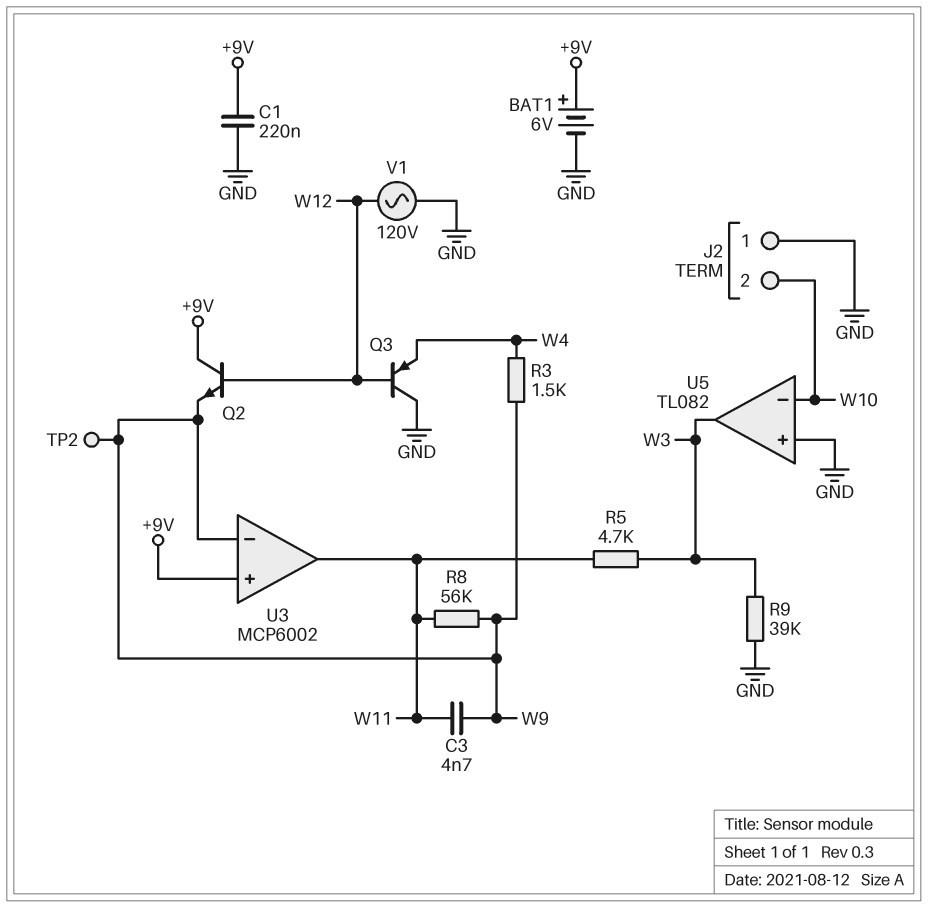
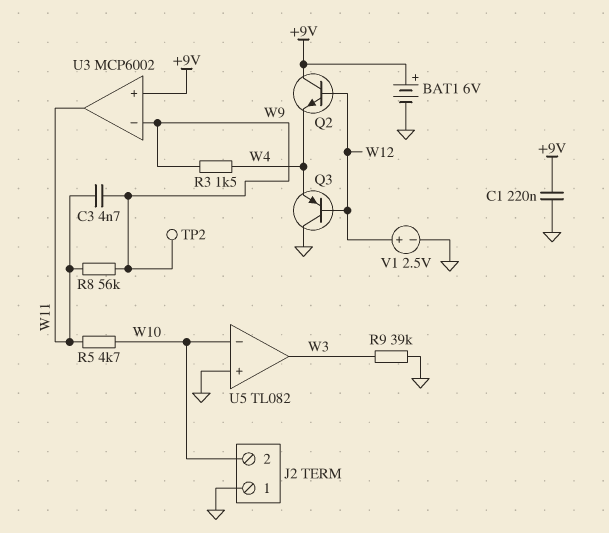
Q2: NPN (B W12, C +9V, E W9) -> NPN (B W12, C +9V, E W4)
R5: 4.7k (W3, W11) -> 4.7k (W10, W11)
V1: AC 120V (GND, W12) -> 2.5V (plus W12, minus GND)

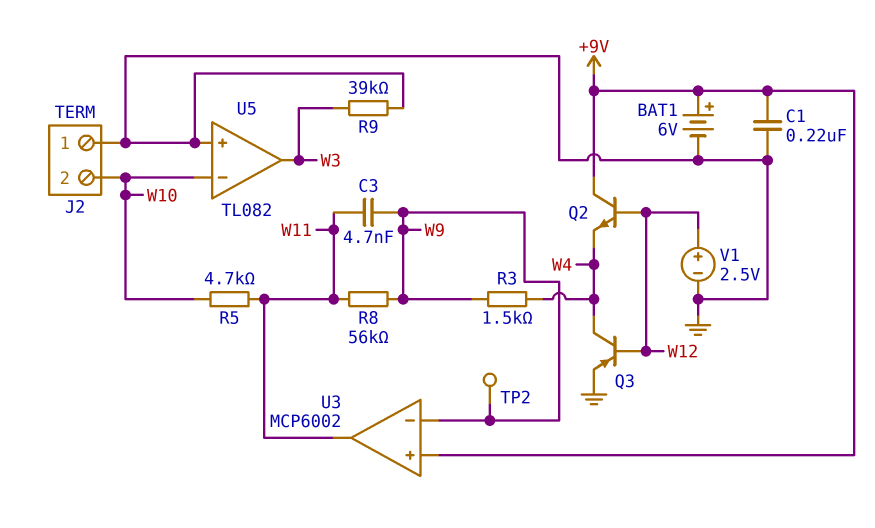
Q3: PNP (B W12, C GND, E W4) -> PNP (B W12, C W4, E GND)

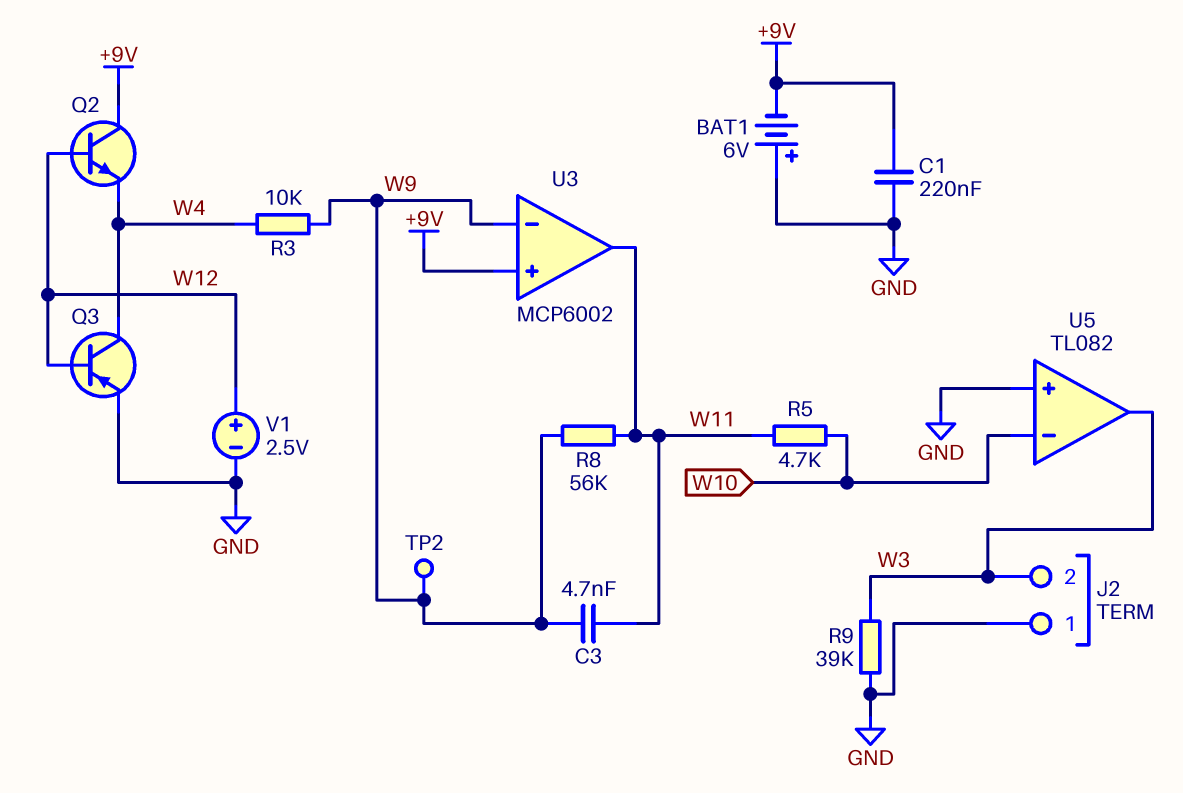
BAT1: 6V (plus +9V, minus GND) -> 6V (plus GND, minus +9V)
J2 pin 2: W10 -> W3
R3: 1.5k (W4, W9) -> 10k (W4, W9)

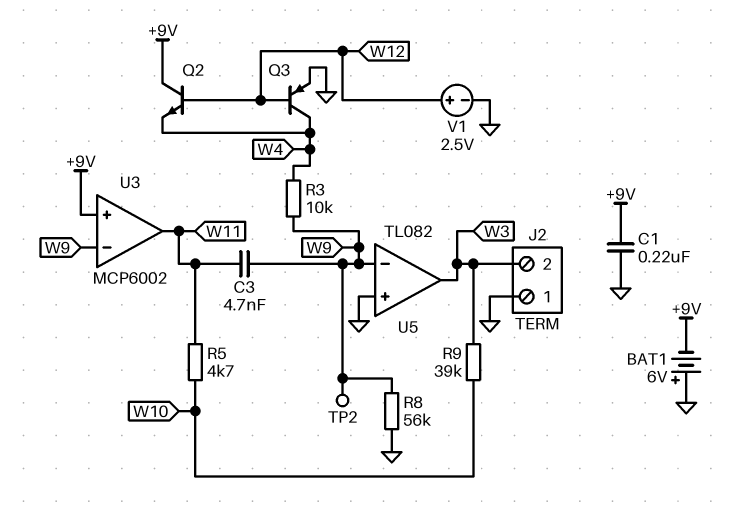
R8: 56k (W9, W11) -> 56k (GND, W9)
R9: 39k (GND, W3) -> 39k (W3, W10)
U5 pin in-: W10 -> W9

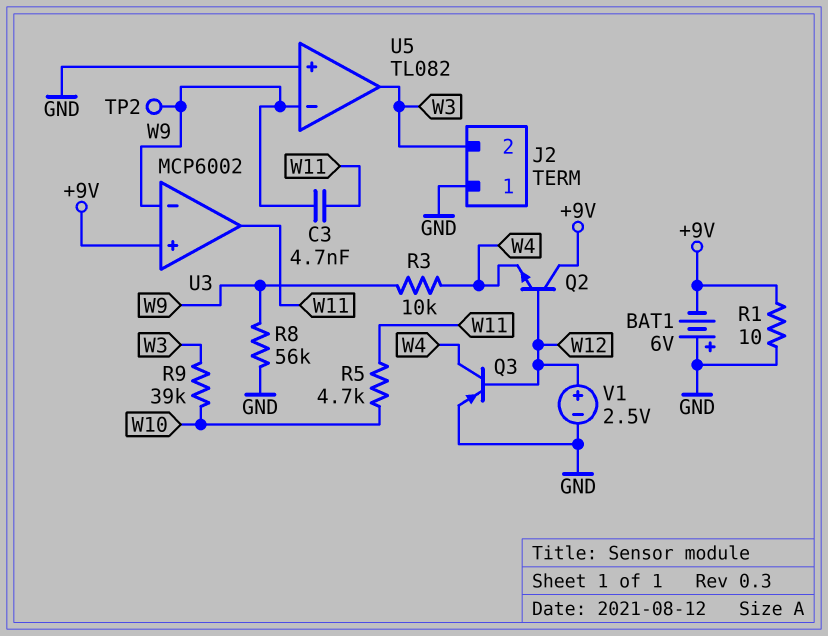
C1: 220nF (+9V, GND) -> none
R1: none -> 10 (+9V, GND)

